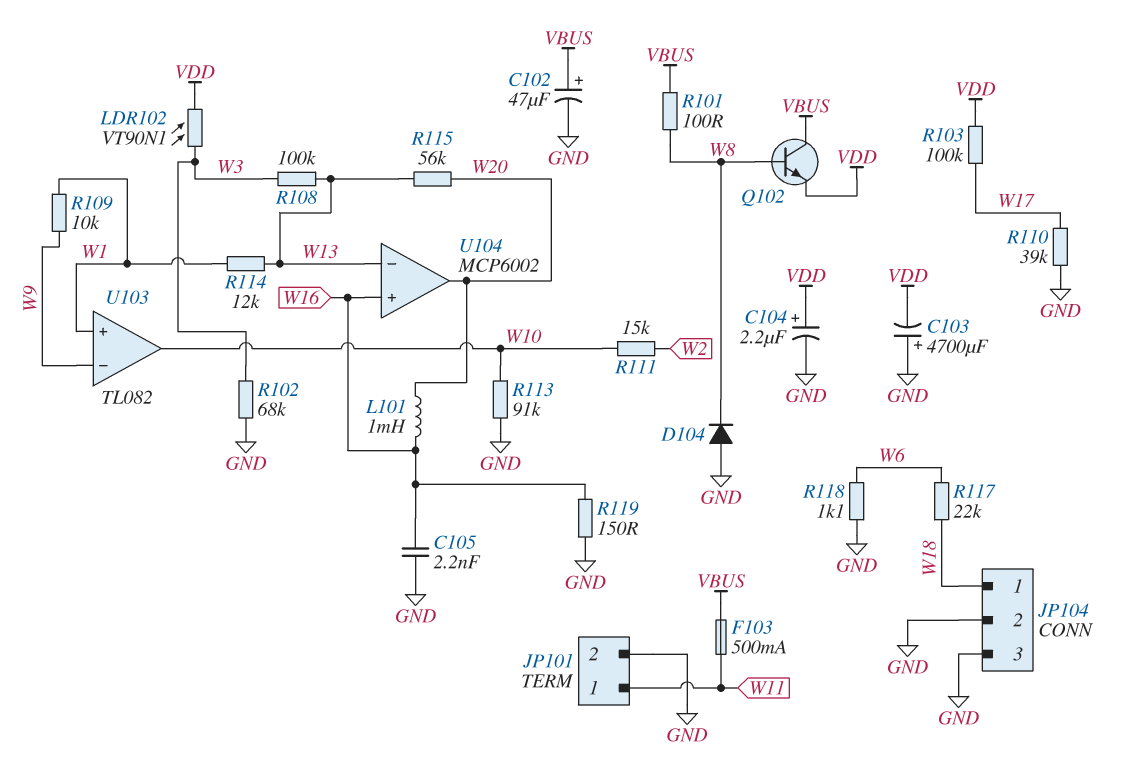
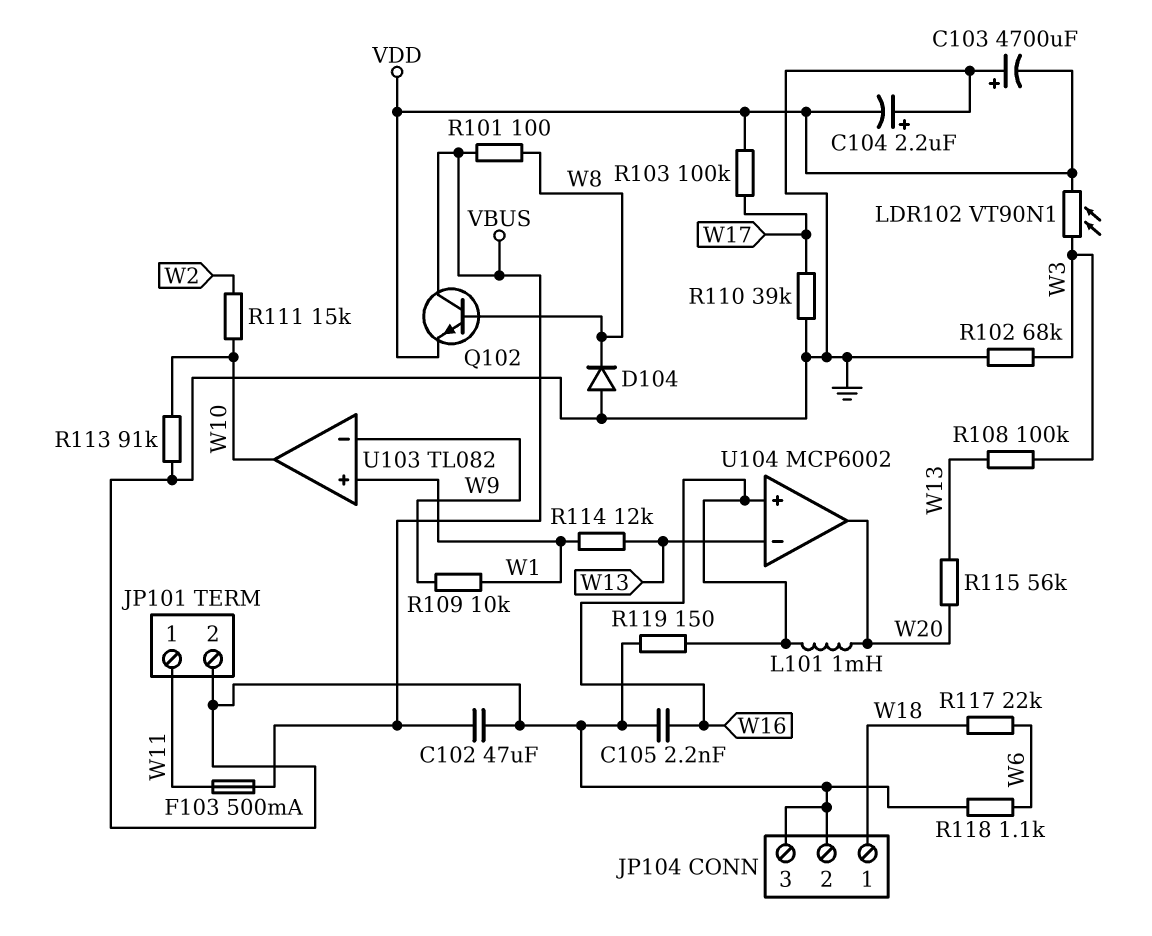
C102: 47uF (plus VBUS, minus GND) -> 47uF (GND, VBUS)
C104: 2.2uF (plus VDD, minus GND) -> 2.2uF (plus GND, minus VDD)

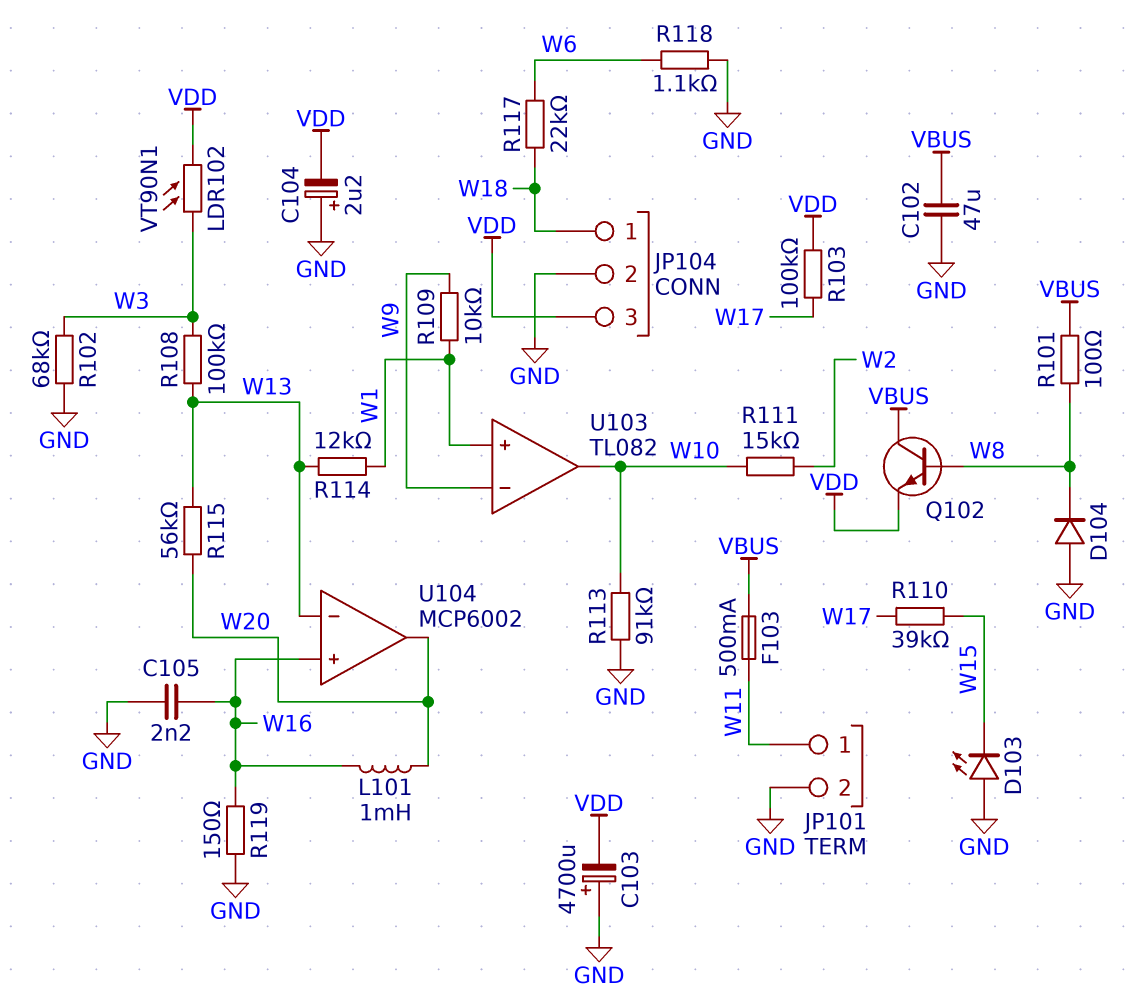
D103: none -> LED (A GND, K W15)
JP104 pin 3: GND -> VDD
R110: 39k (GND, W17) -> 39k (W15, W17)

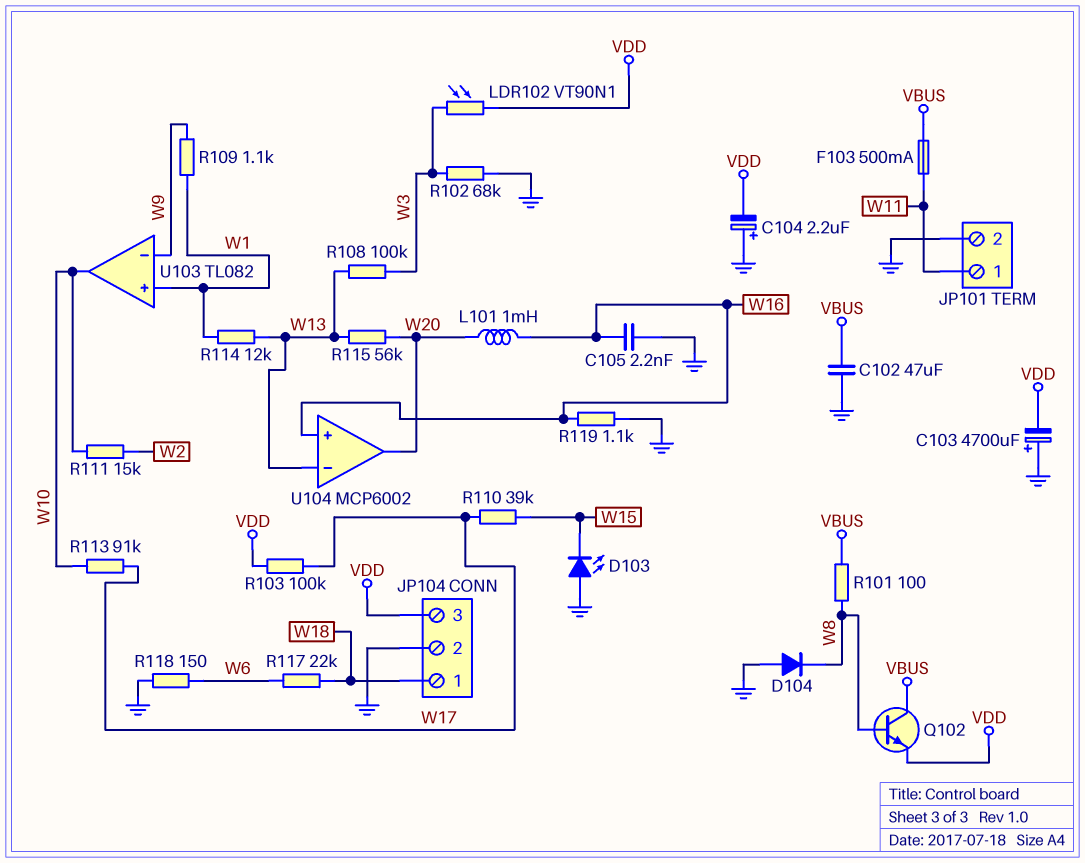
R109: 10k (W1, W9) -> 1.1k (W1, W9)
R113: 91k (GND, W10) -> 91k (W10, W17)
R118: 1.1k (GND, W6) -> 150 (GND, W6)
R119: 150 (GND, W16) -> 1.1k (GND, W16)

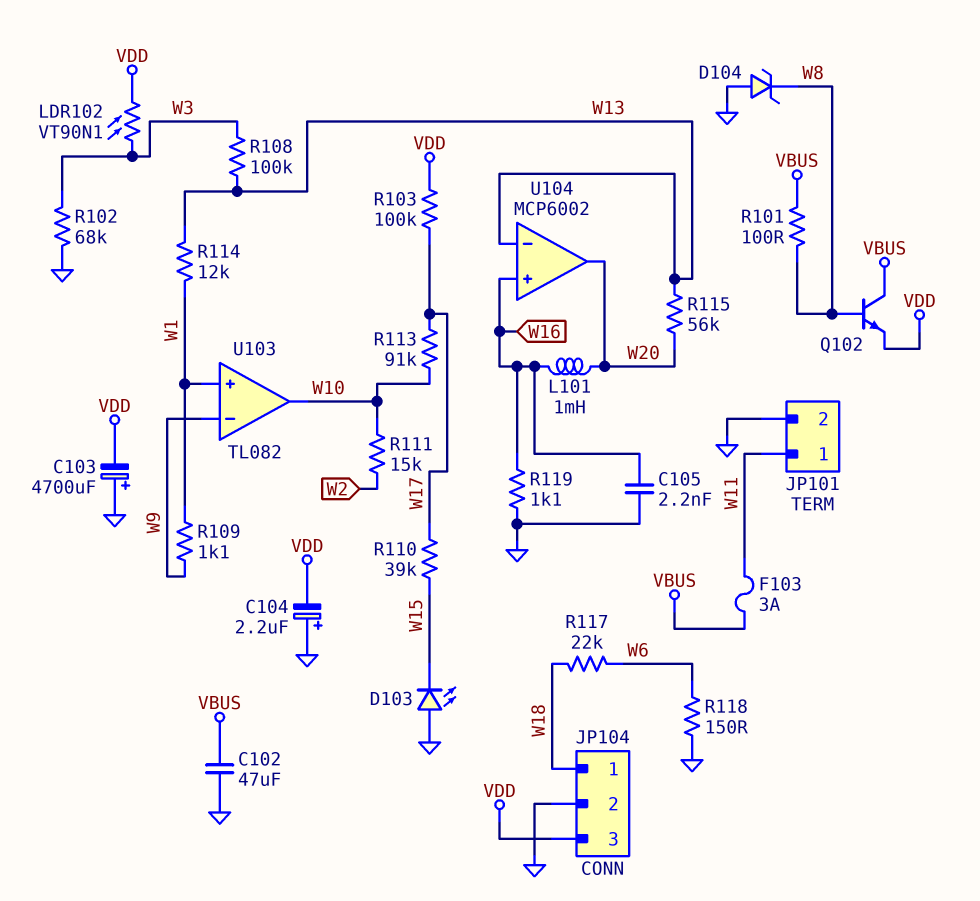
D104: diode (A GND, K W8) -> zener (A GND, K W8)
F103: 500mA (VBUS, W11) -> 3A (VBUS, W11)

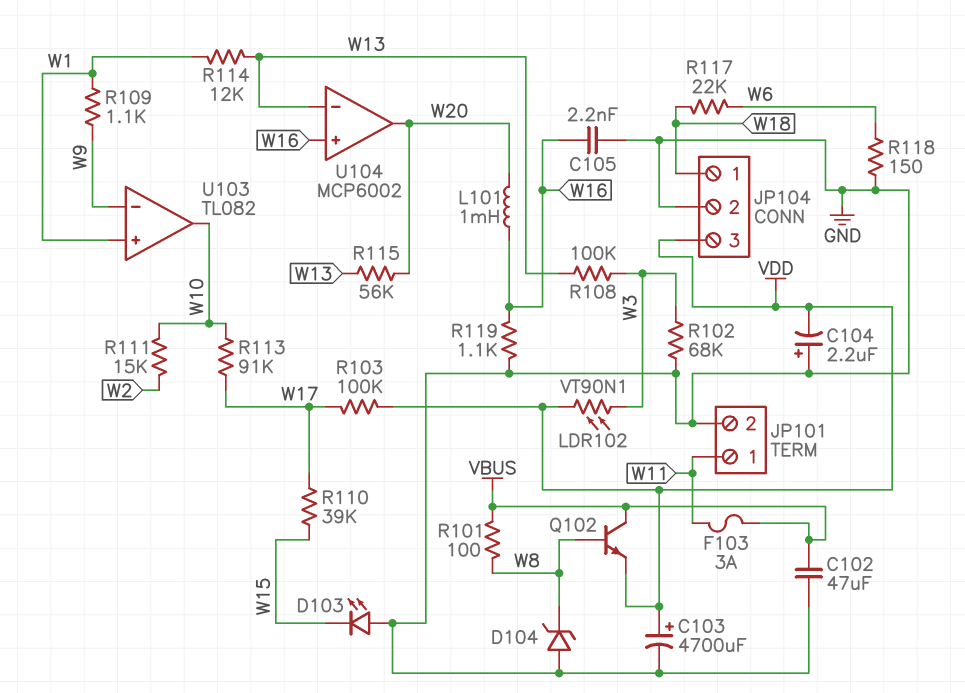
C103: 4700uF (plus GND, minus VDD) -> 4700uF (plus VDD, minus GND)

